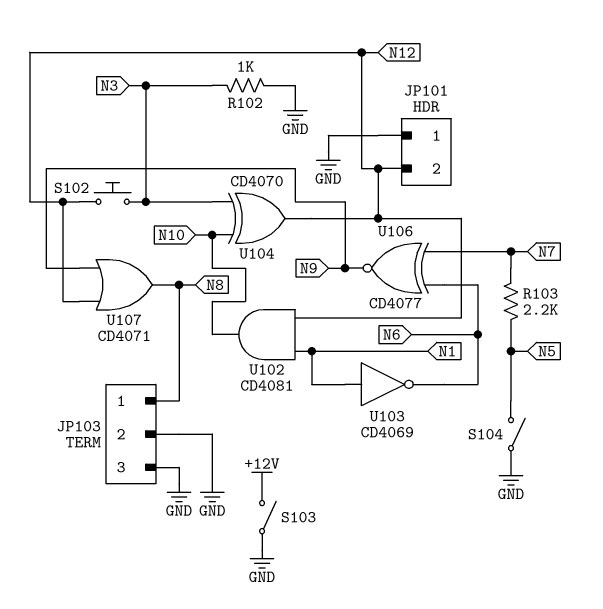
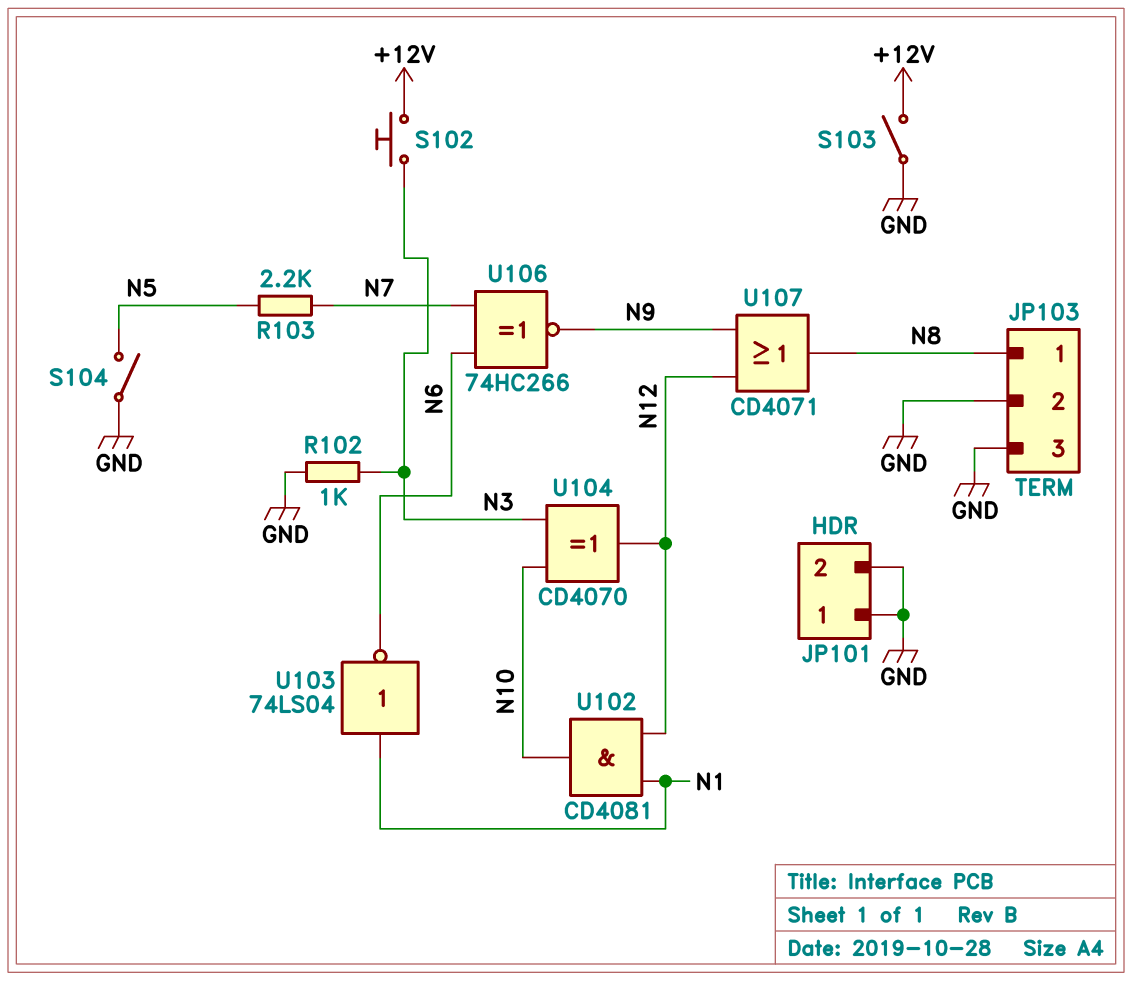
JP101 pin 2: N12 -> GND
S102: button (N3, N12) -> button (+12V, N3)
U103: NOT CD4069 (in N1, out N6) -> NOT 74LS04 (in N1, out N6)
U106: XNOR CD4077 (in N6, in N7, out N9) -> XNOR 74HC266 (in N6, in N7, out N9)

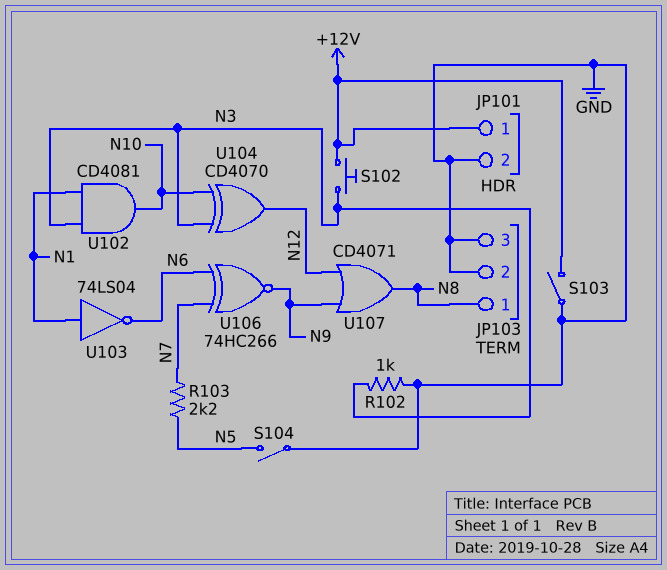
JP101 pin 1: GND -> +12V
U102: AND CD4081 (in N1, in N12, out N10) -> AND CD4081 (in N1, in N3, out N10)

